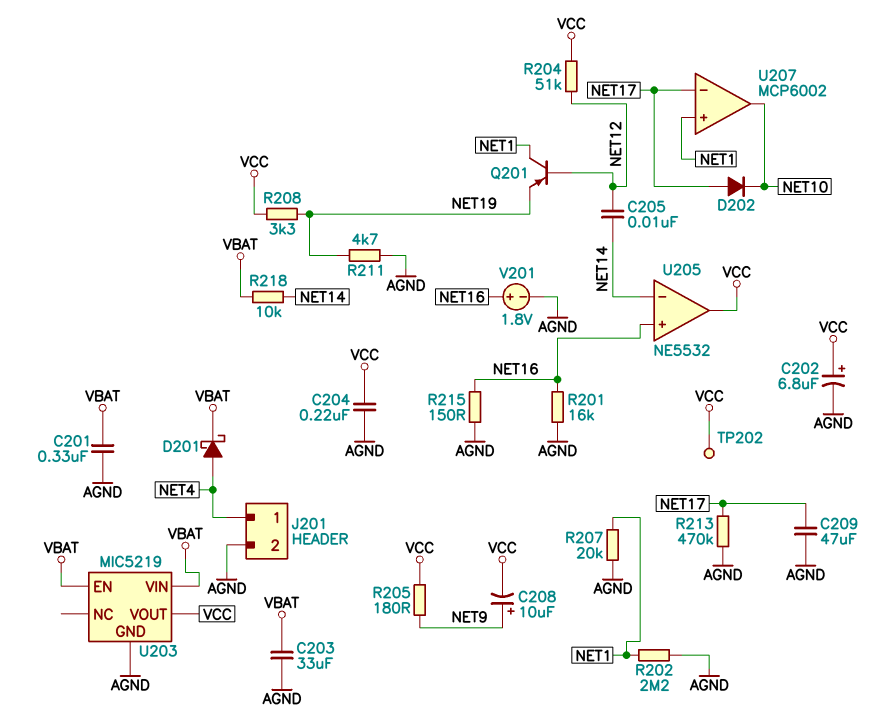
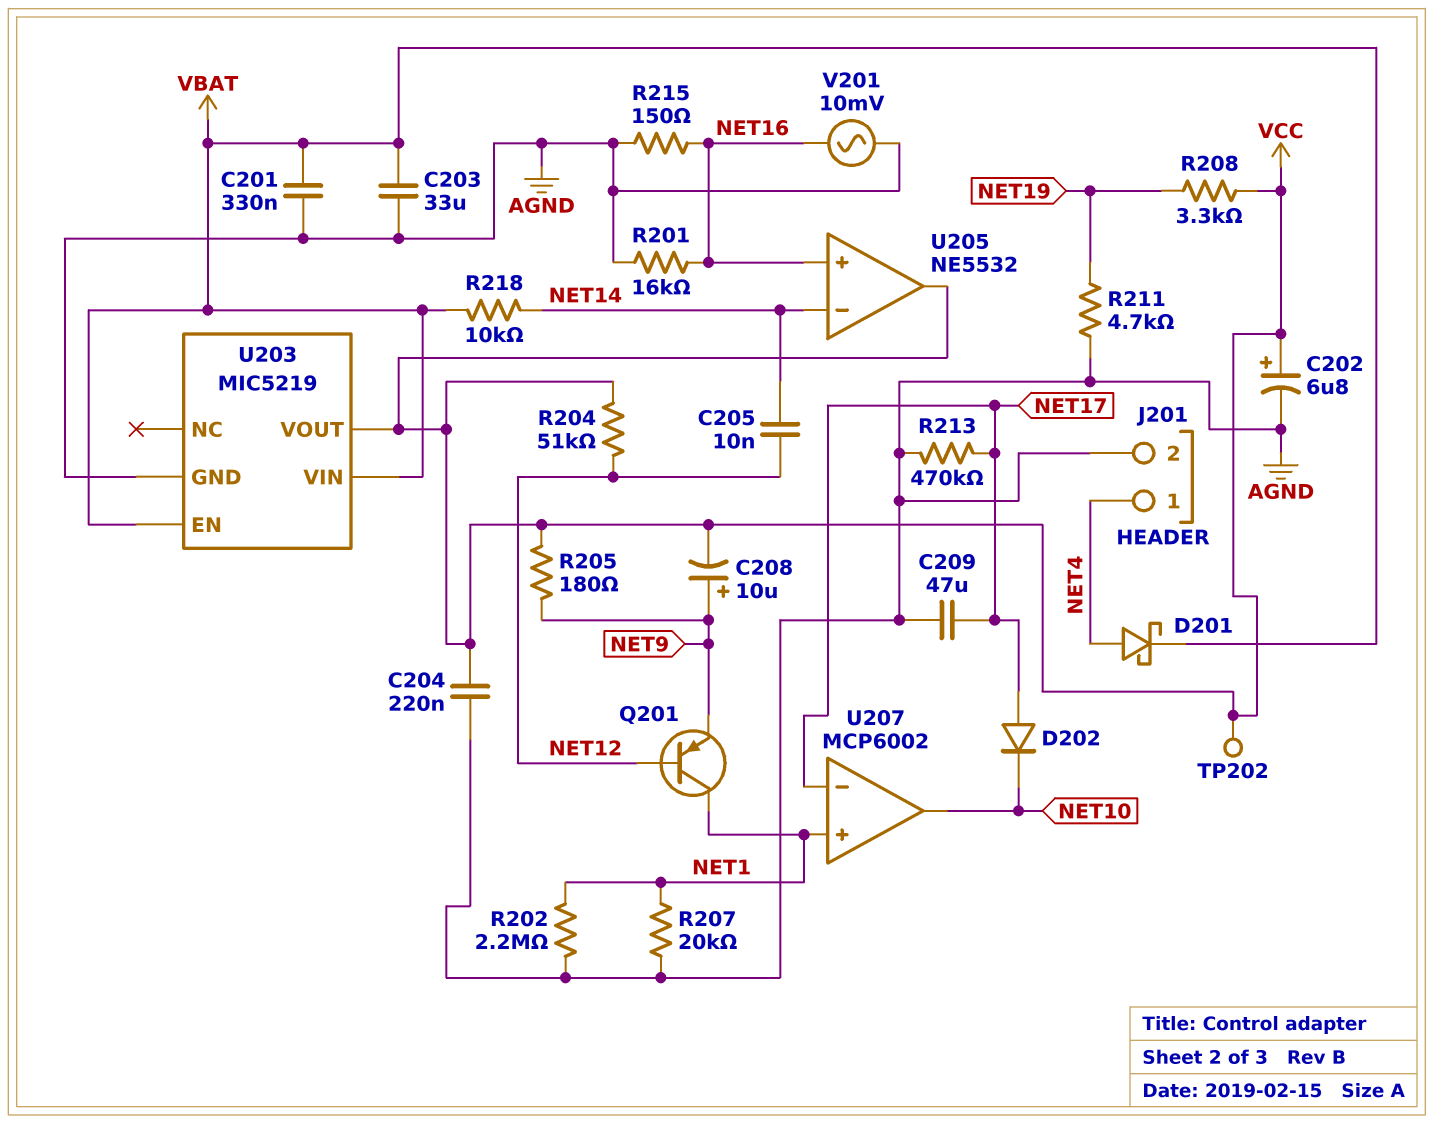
Q201: PNP (B NET12, C NET1, E NET19) -> PNP (B NET12, C NET1, E NET9)
V201: 1.8V (plus NET16, minus AGND) -> AC 10mV (AGND, NET16)

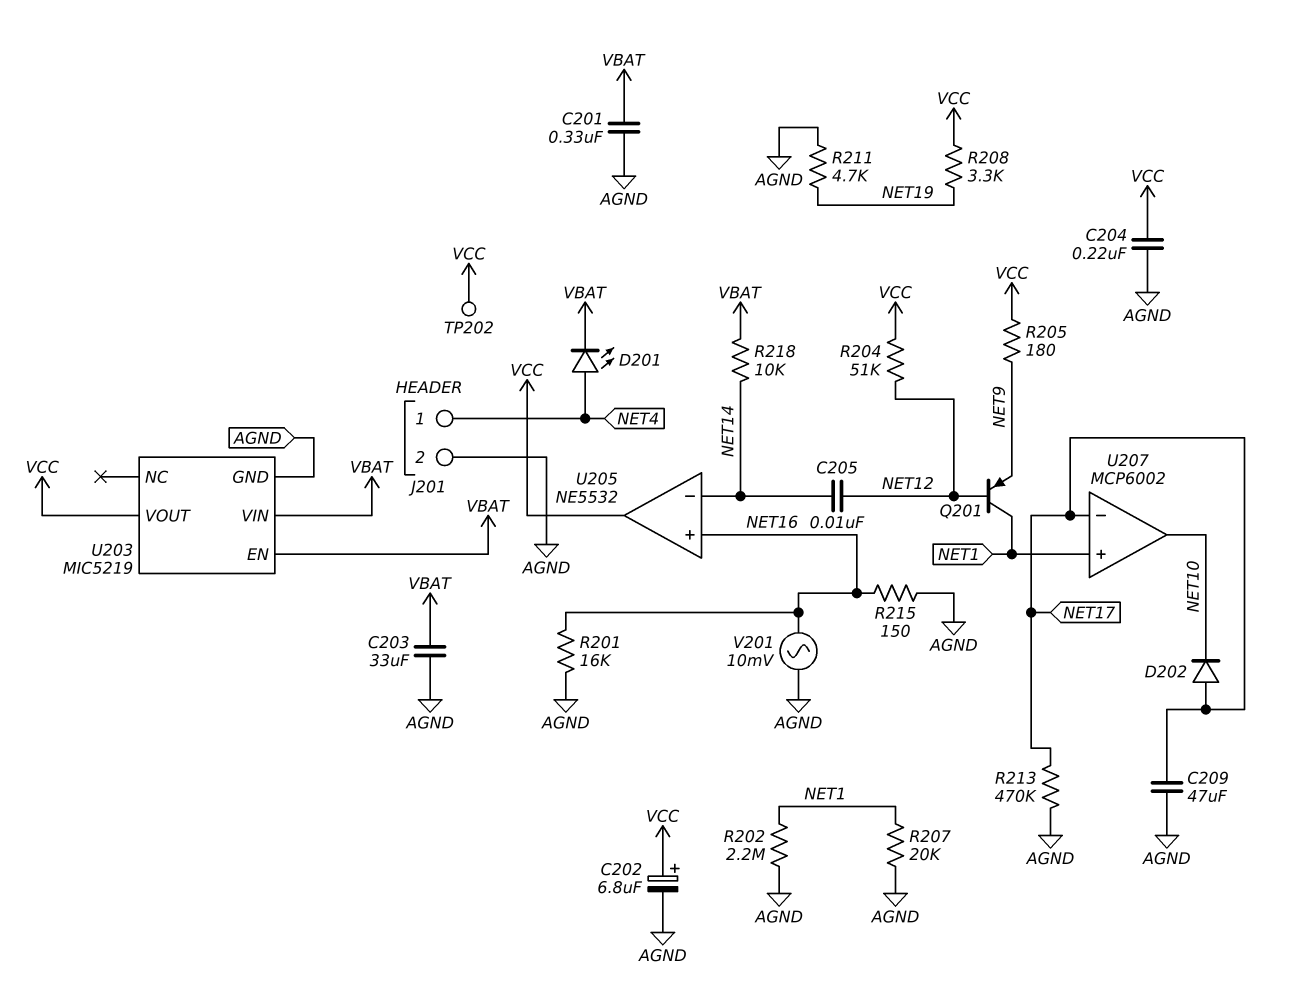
C208: 10uF (plus NET9, minus VCC) -> none
D201: schottky (A NET4, K VBAT) -> LED (A NET4, K VBAT)

